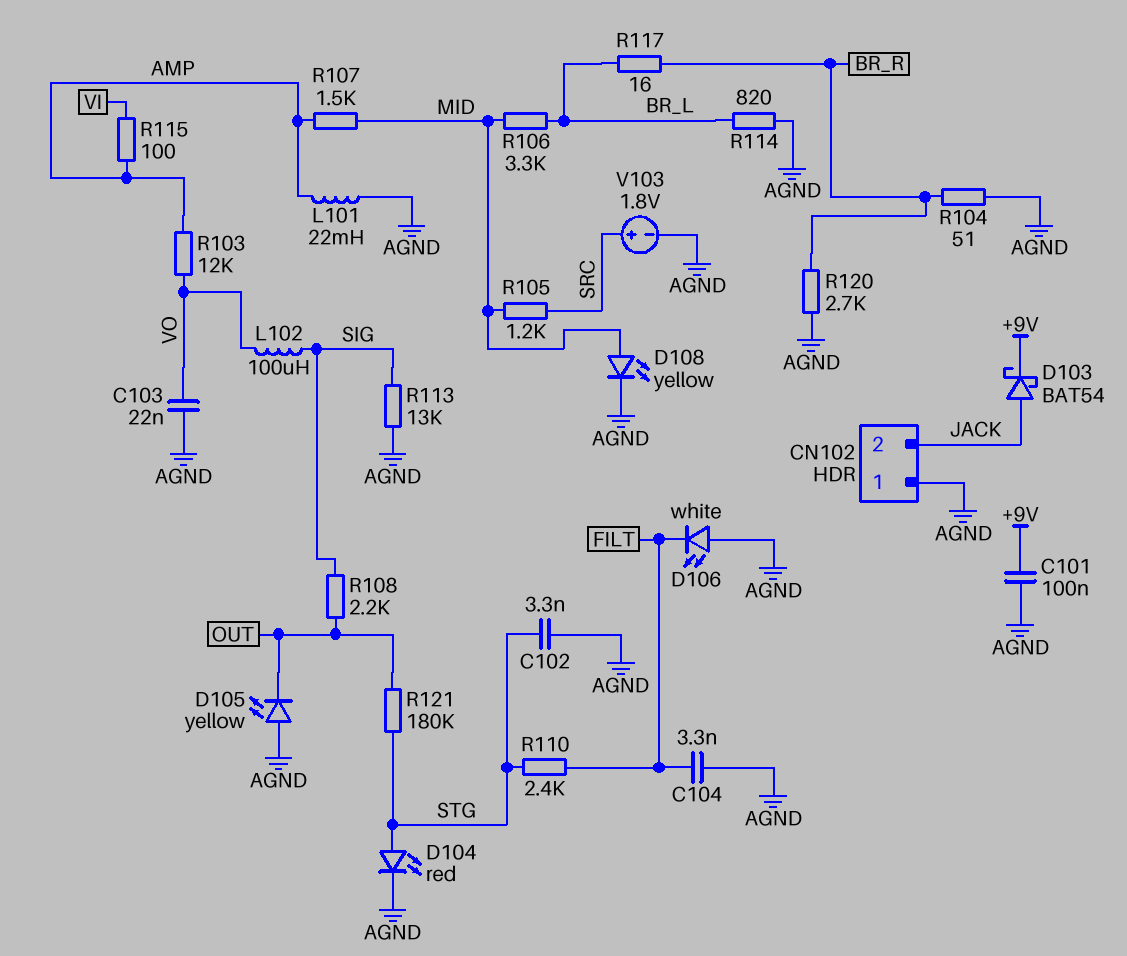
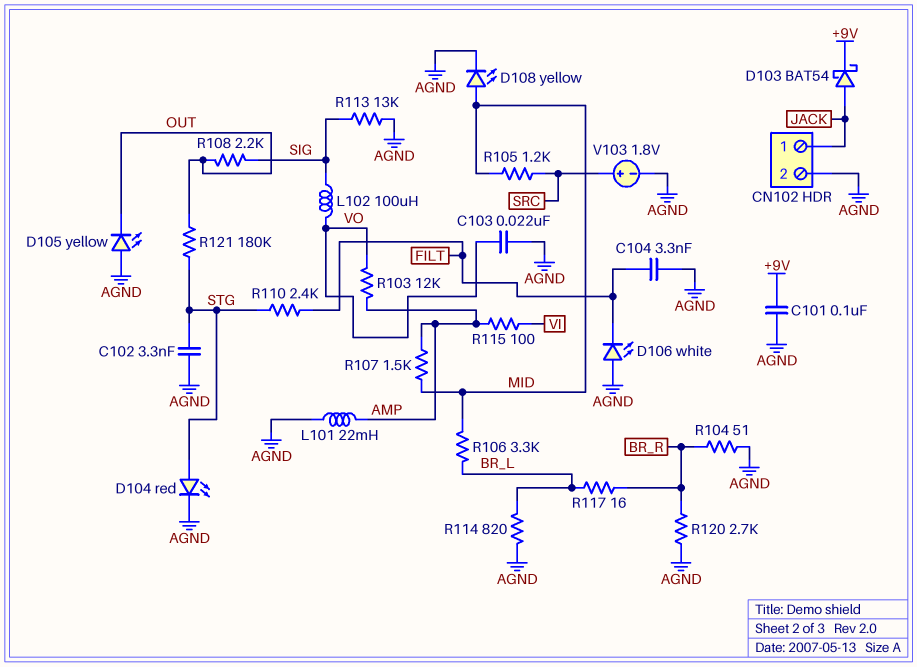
CN102 pin 1: AGND -> JACK
CN102 pin 2: JACK -> AGND

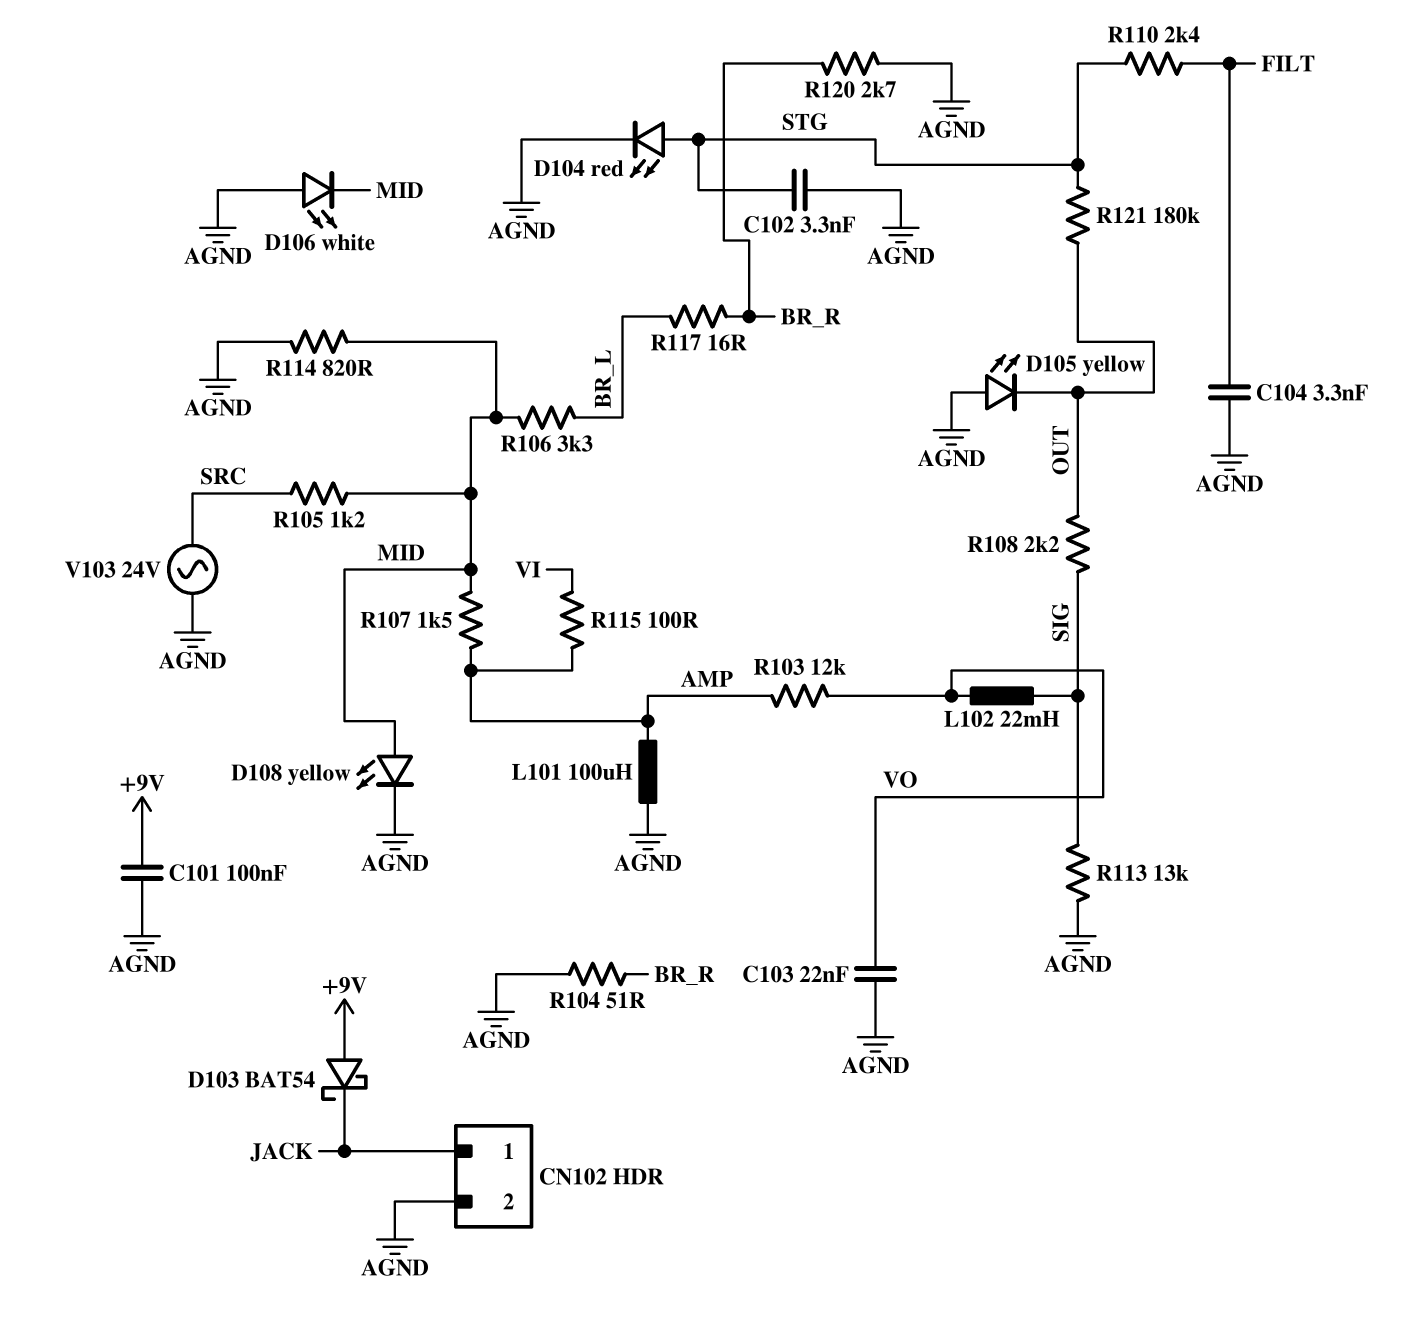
D103: schottky BAT54 (A JACK, K +9V) -> schottky BAT54 (A +9V, K JACK)
D106: LED white (A AGND, K FILT) -> LED white (A AGND, K MID)
L101: 22mH (AGND, AMP) -> 100uH (AGND, AMP)
L102: 100uH (SIG, VO) -> 22mH (SIG, VO)
R114: 820 (AGND, BR_L) -> 820 (AGND, MID)
V103: 1.8V (plus SRC, minus AGND) -> AC 24V (AGND, SRC)

